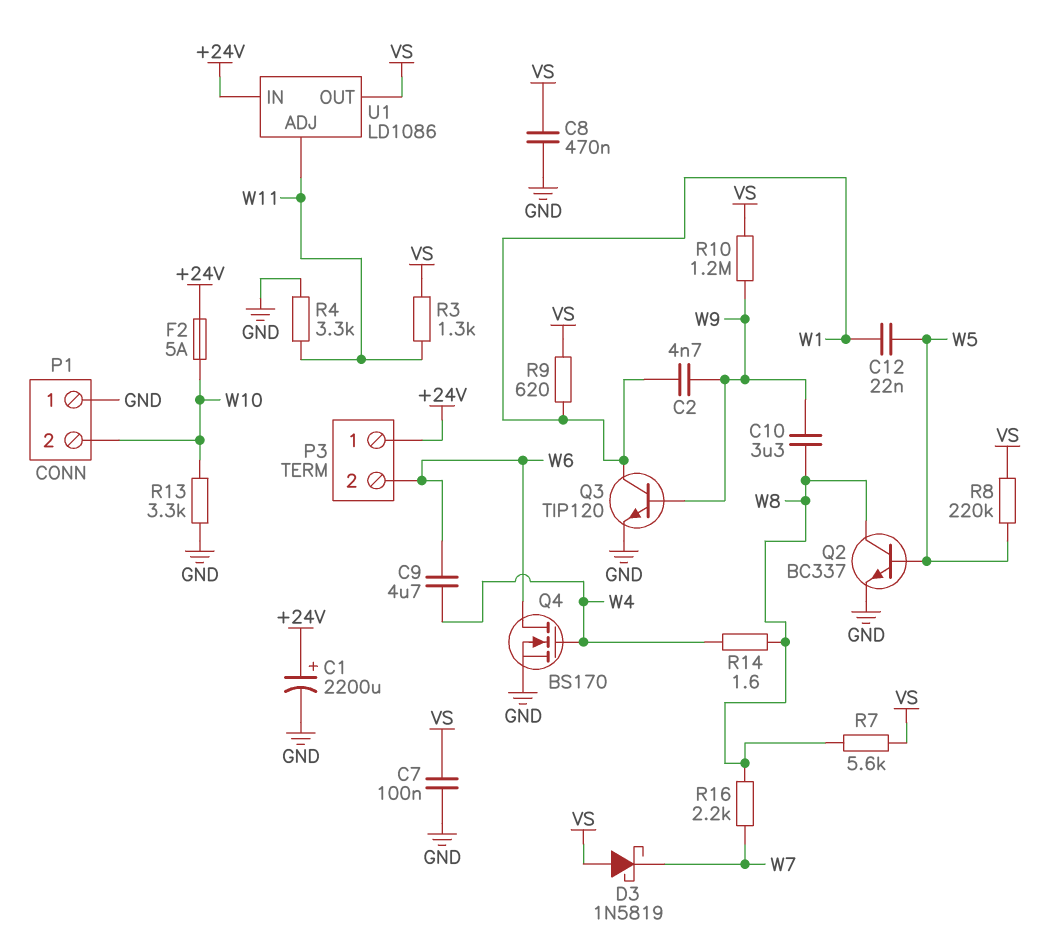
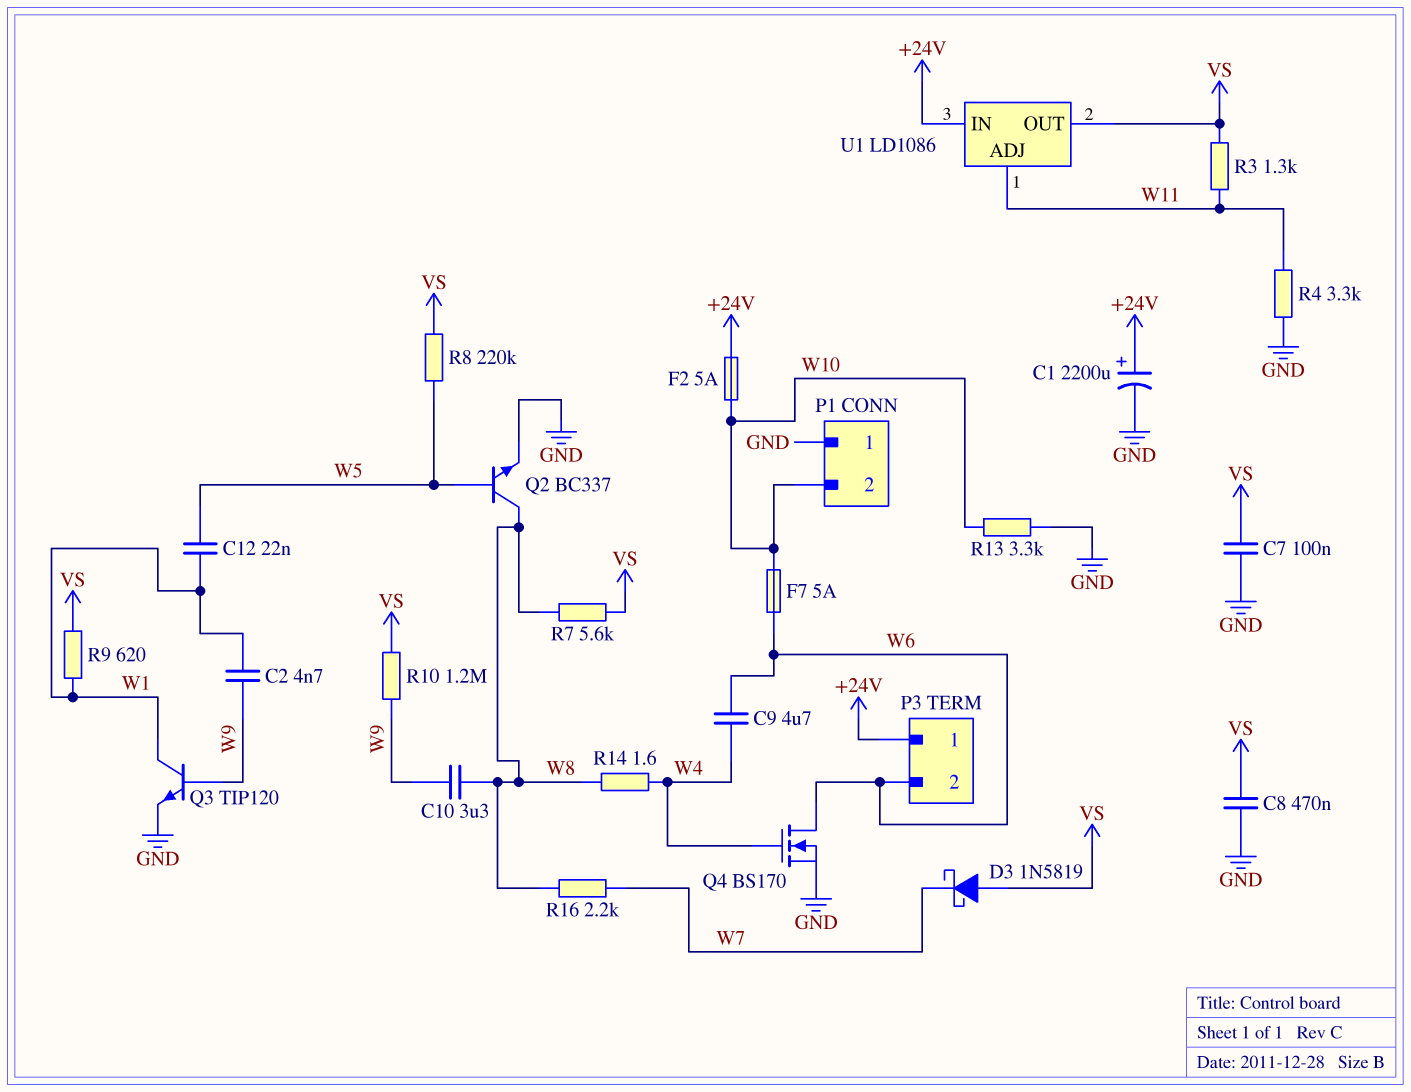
F7: none -> 5A (W6, W10)

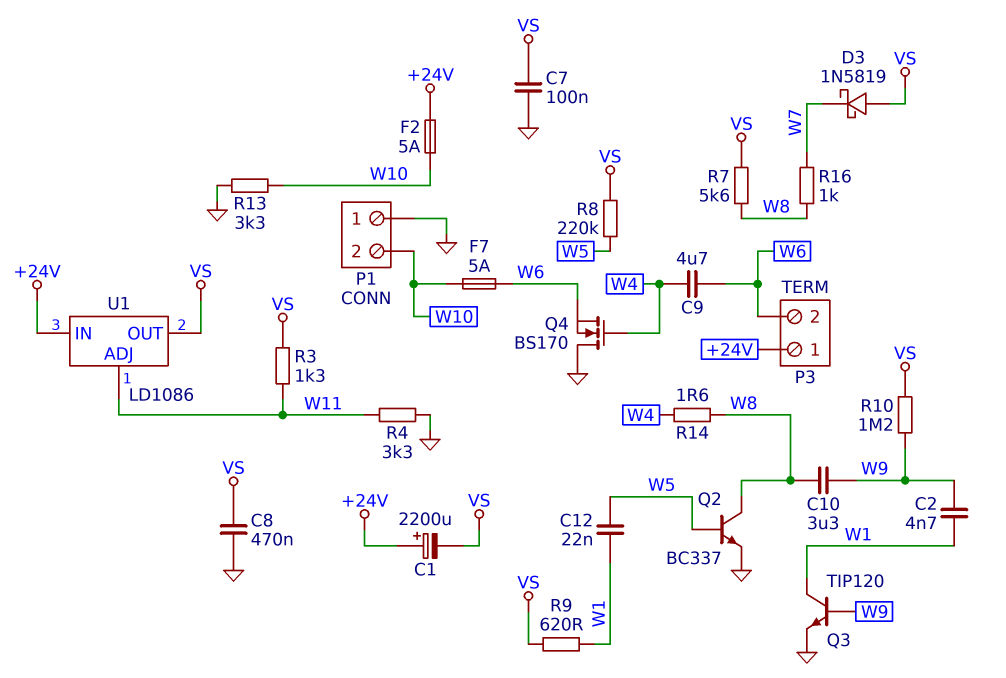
C1: 2200uF (plus +24V, minus GND) -> 2200uF (plus +24V, minus VS)
Q4: NMOS BS170 (G W4, D W6, S GND) -> NMOS BS170 (G W4, D GND, S W6)
R16: 2.2k (W7, W8) -> 1k (W7, W8)

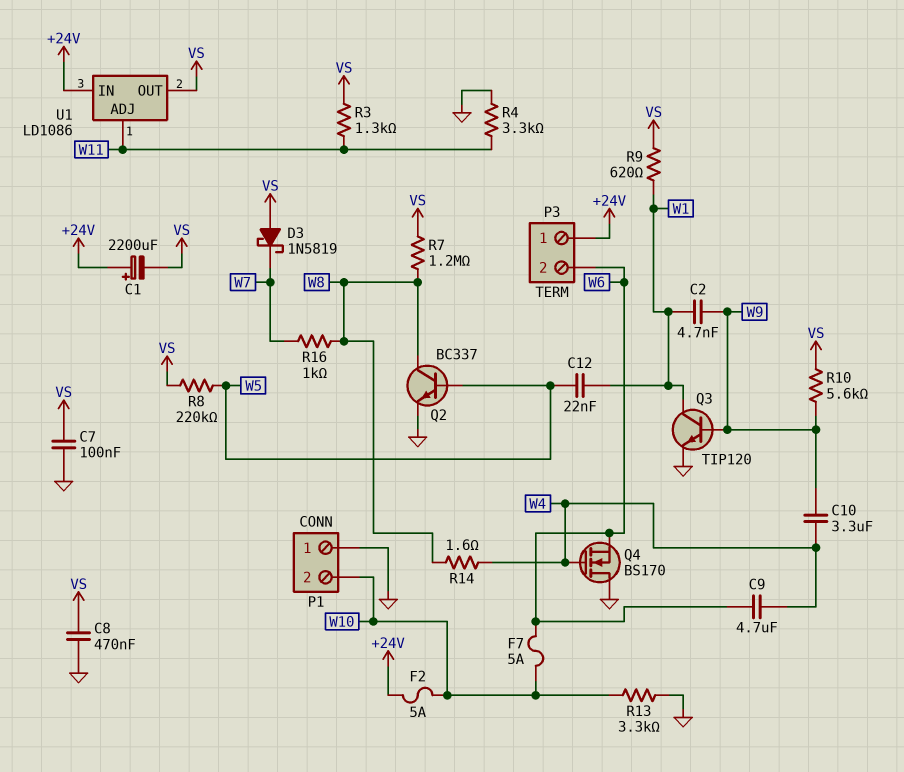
C10: 3.3uF (W8, W9) -> 3.3uF (W4, W9)
R7: 5.6k (VS, W8) -> 1.2M (VS, W8)
R10: 1.2M (VS, W9) -> 5.6k (VS, W9)

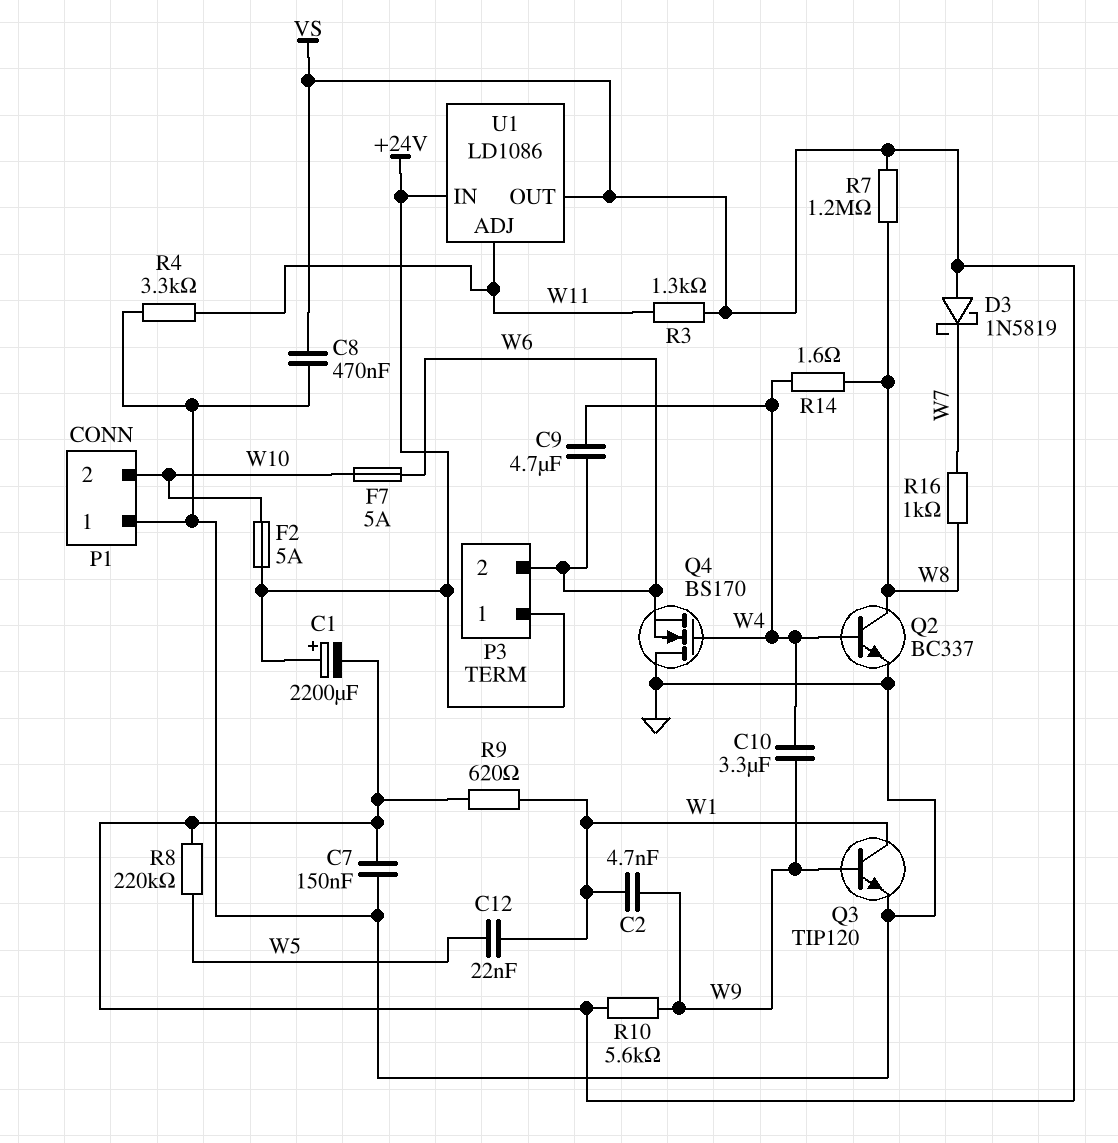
C7: 100nF (GND, VS) -> 150nF (GND, VS)
Q2: NPN BC337 (B W5, C W8, E GND) -> NPN BC337 (B W4, C W8, E GND)
R13: 3.3k (GND, W10) -> none

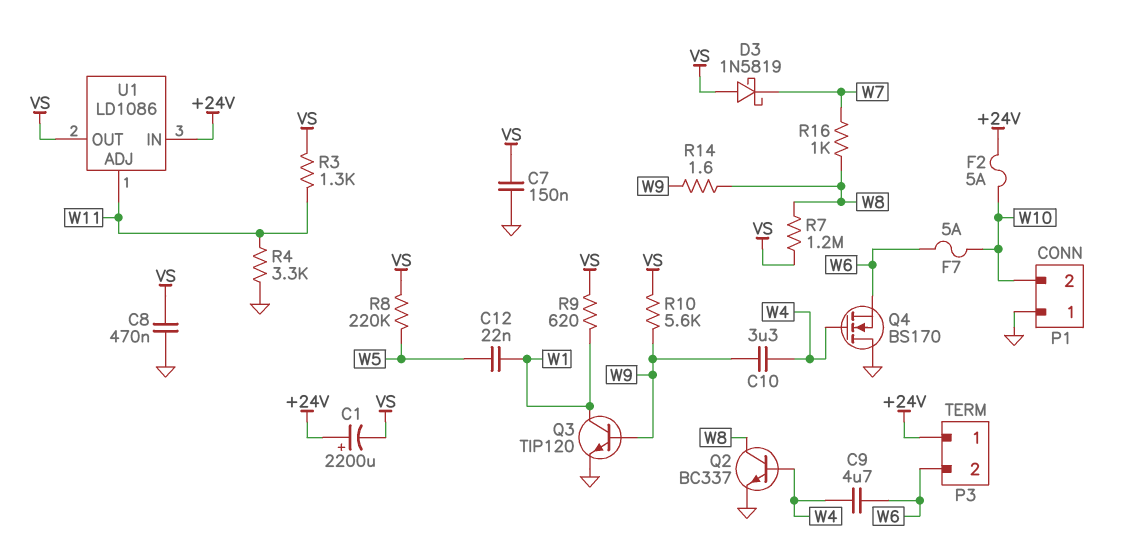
C2: 4.7nF (W1, W9) -> none
R14: 1.6 (W4, W8) -> 1.6 (W8, W9)

